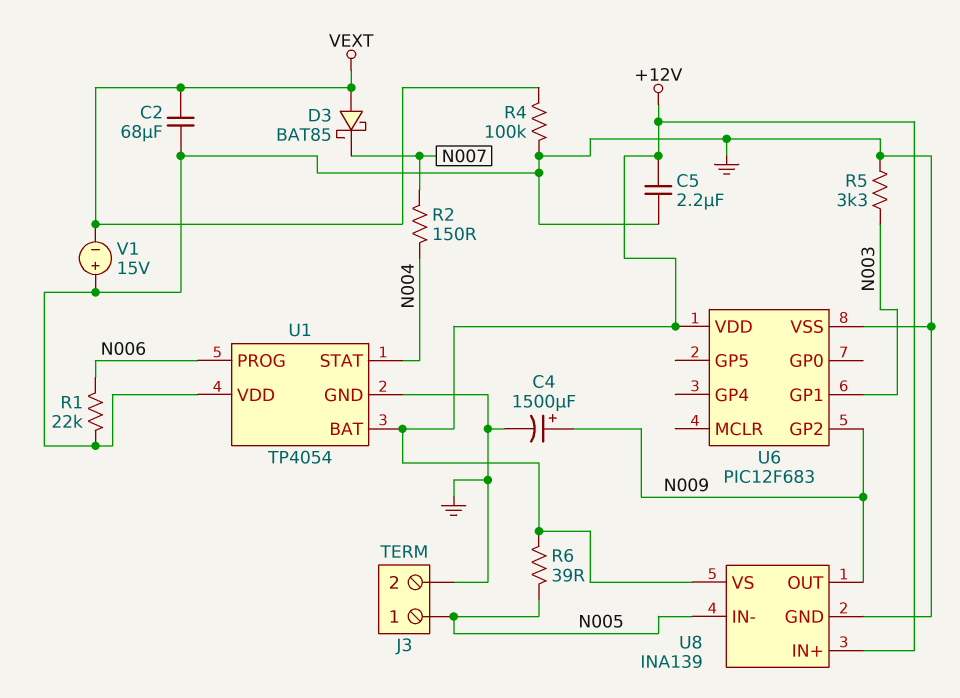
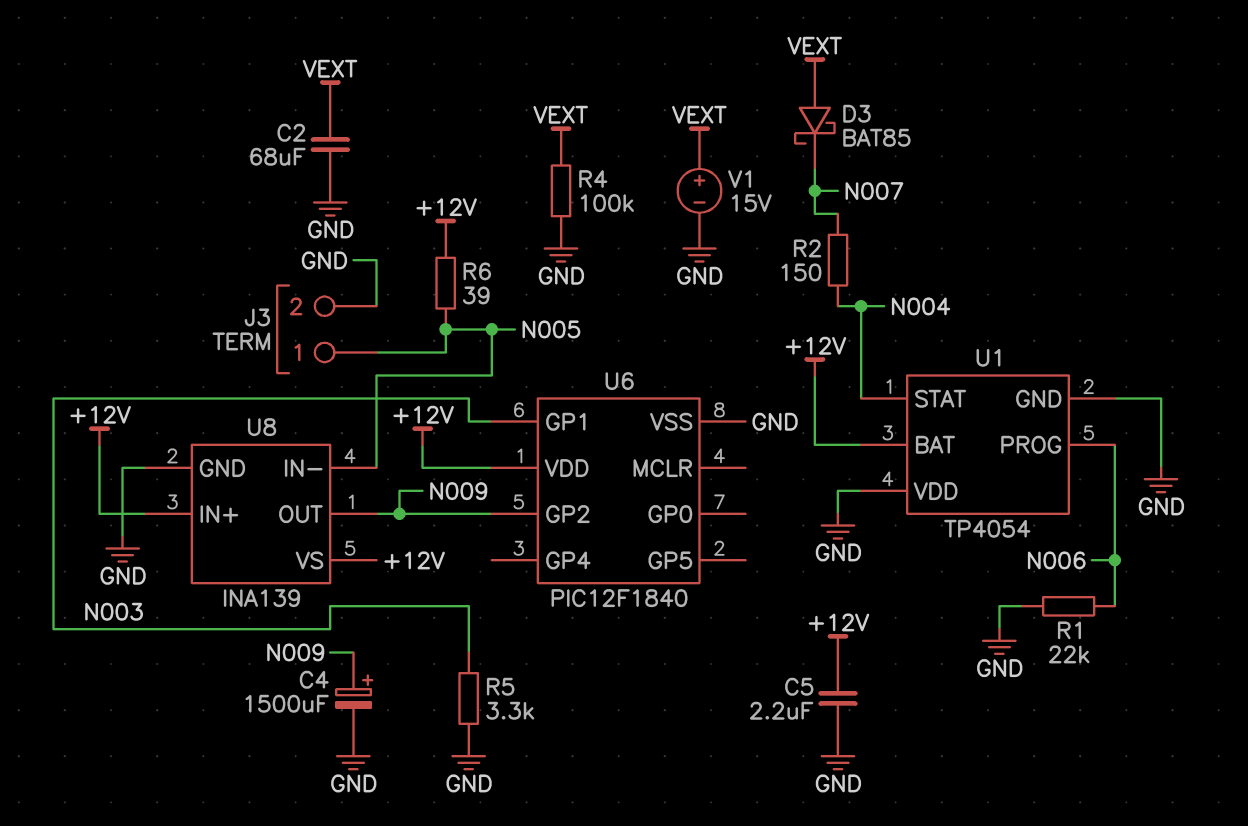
U6: PIC12F683 -> PIC12F1840
V1: 15V (plus GND, minus VEXT) -> 15V (plus VEXT, minus GND)

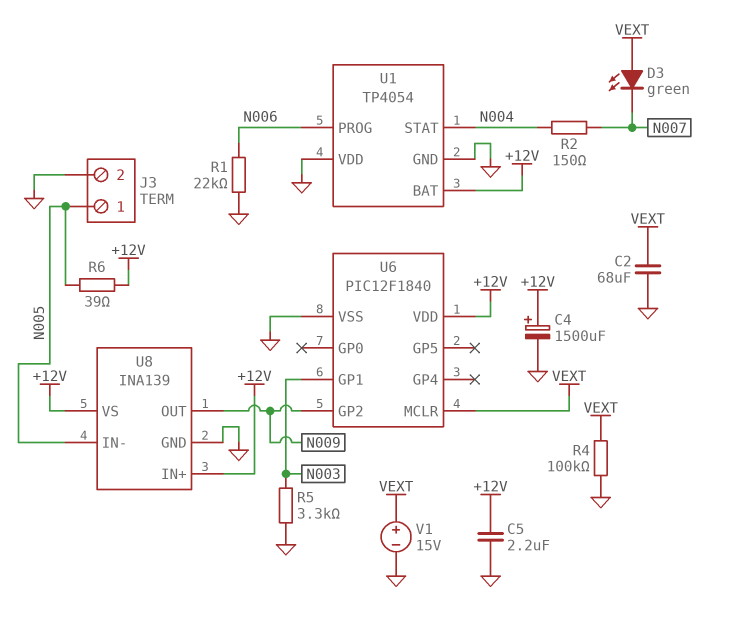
C4: 1500uF (plus N009, minus GND) -> 1500uF (plus +12V, minus GND)
D3: schottky BAT85 (A VEXT, K N007) -> LED green (A VEXT, K N007)
U6 pin MCLR: none -> VEXT

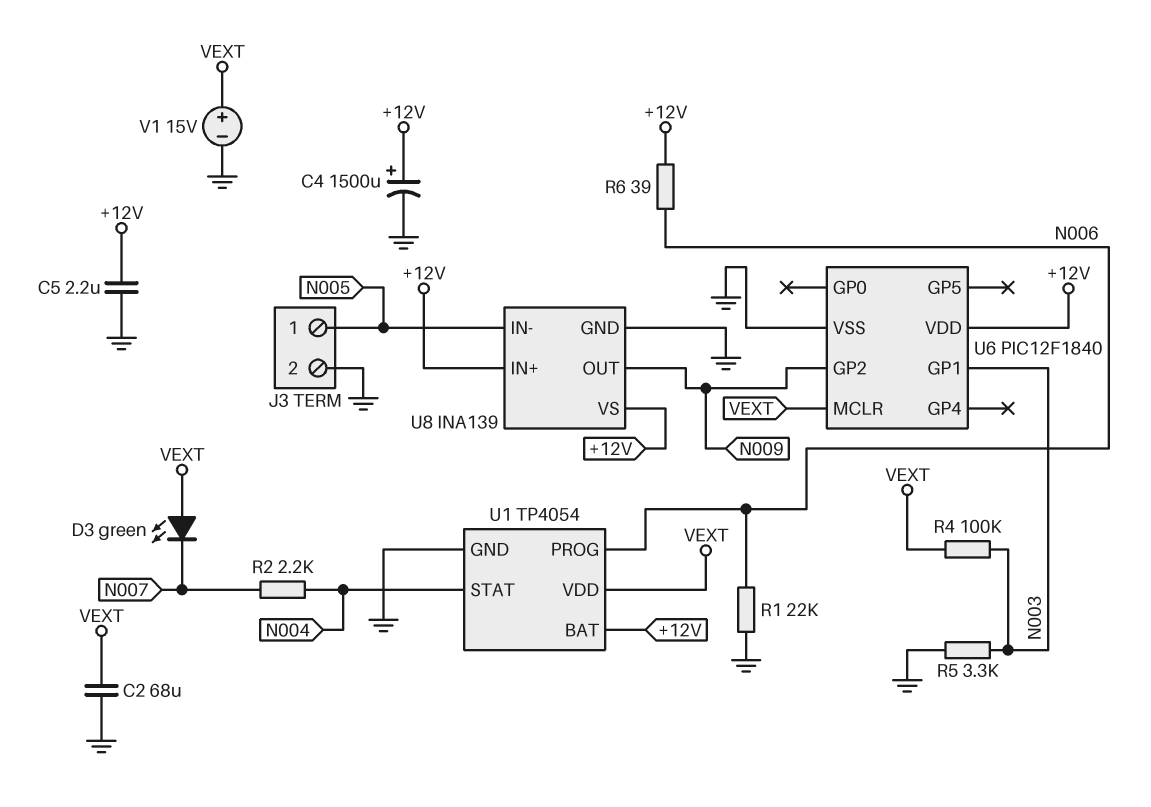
R2: 150 (N004, N007) -> 2.2k (N004, N007)
R4: 100k (GND, VEXT) -> 100k (N003, VEXT)
R6: 39 (+12V, N005) -> 39 (+12V, N006)
U1 pin VDD: GND -> VEXT

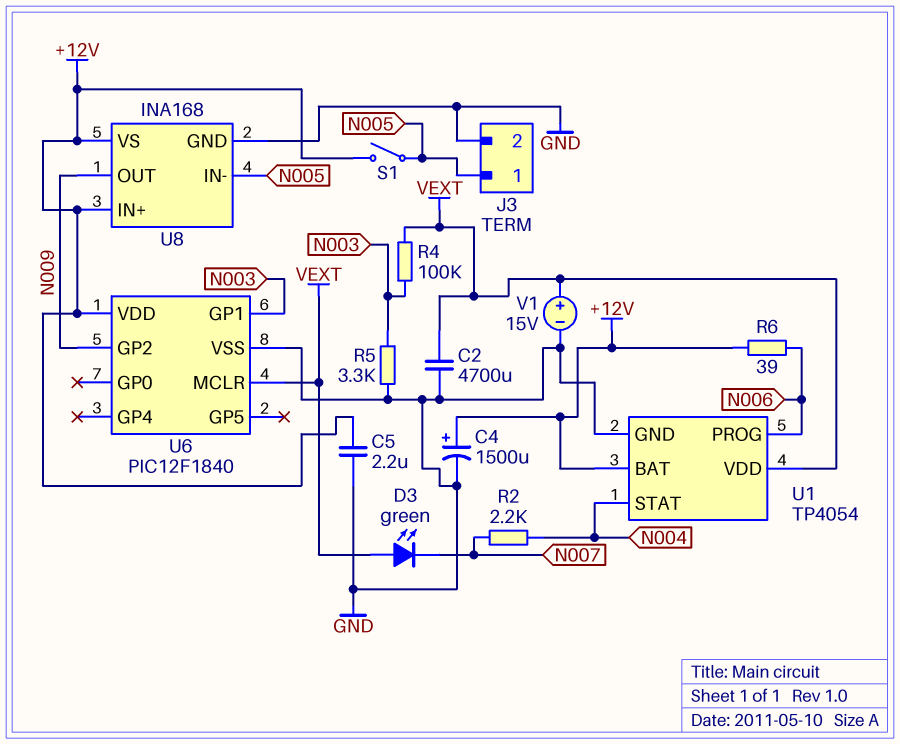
C2: 68uF (GND, VEXT) -> 4700uF (GND, VEXT)
R1: 22k (GND, N006) -> none
S1: none -> switch (+12V, N005)
U8: INA139 -> INA168

